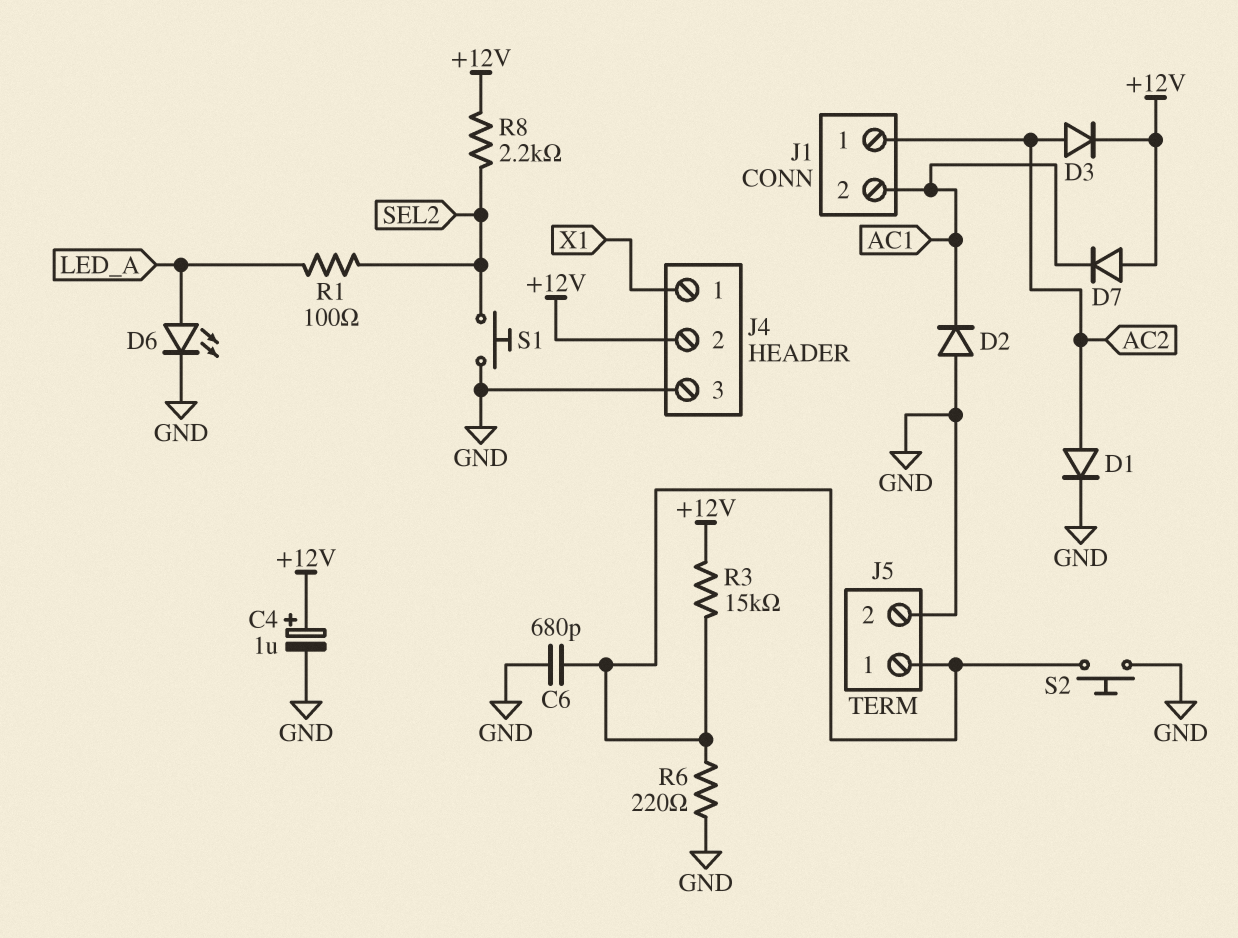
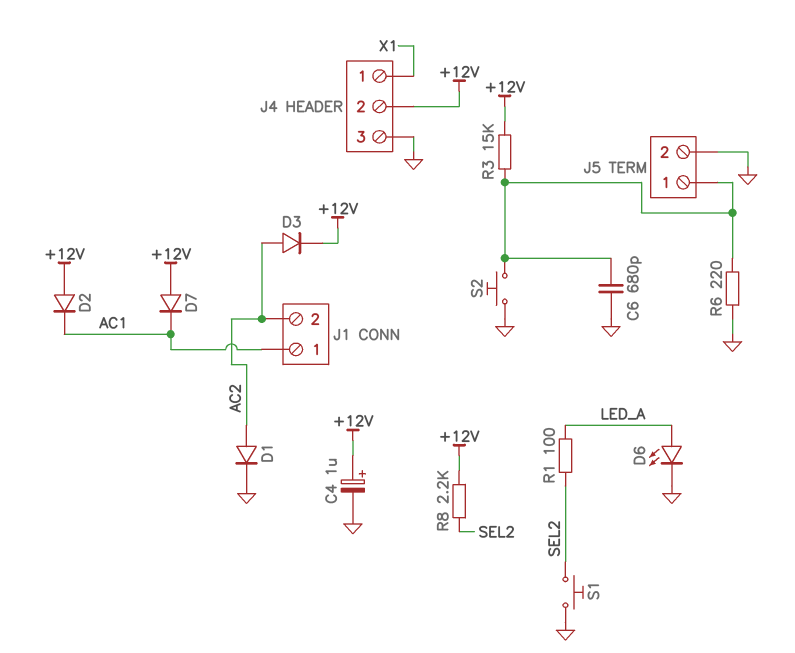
D2: diode (A GND, K AC1) -> diode (A +12V, K AC1)
J1 pin 1: AC2 -> AC1
J1 pin 2: AC1 -> AC2

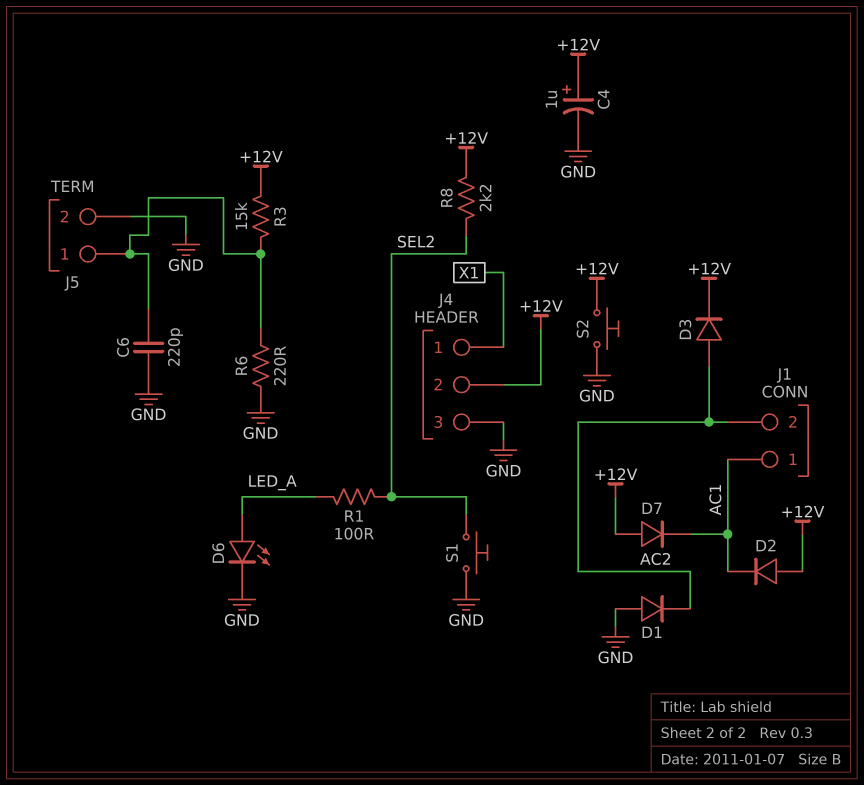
C6: 680pF (GND, J5/1) -> 220pF (GND, J5/1)
D1: diode (A AC2, K GND) -> diode (A GND, K AC2)
S2: button (GND, J5/1) -> button (+12V, GND)

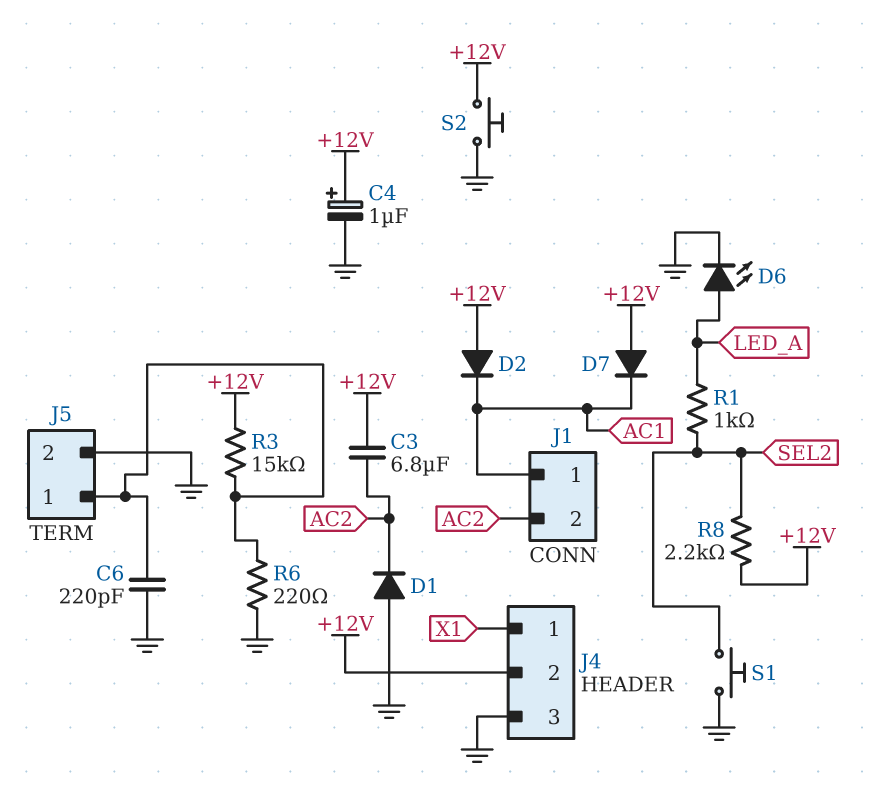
C3: none -> 6.8uF (+12V, AC2)
D3: diode (A AC2, K +12V) -> none
R1: 100 (LED_A, SEL2) -> 1k (LED_A, SEL2)

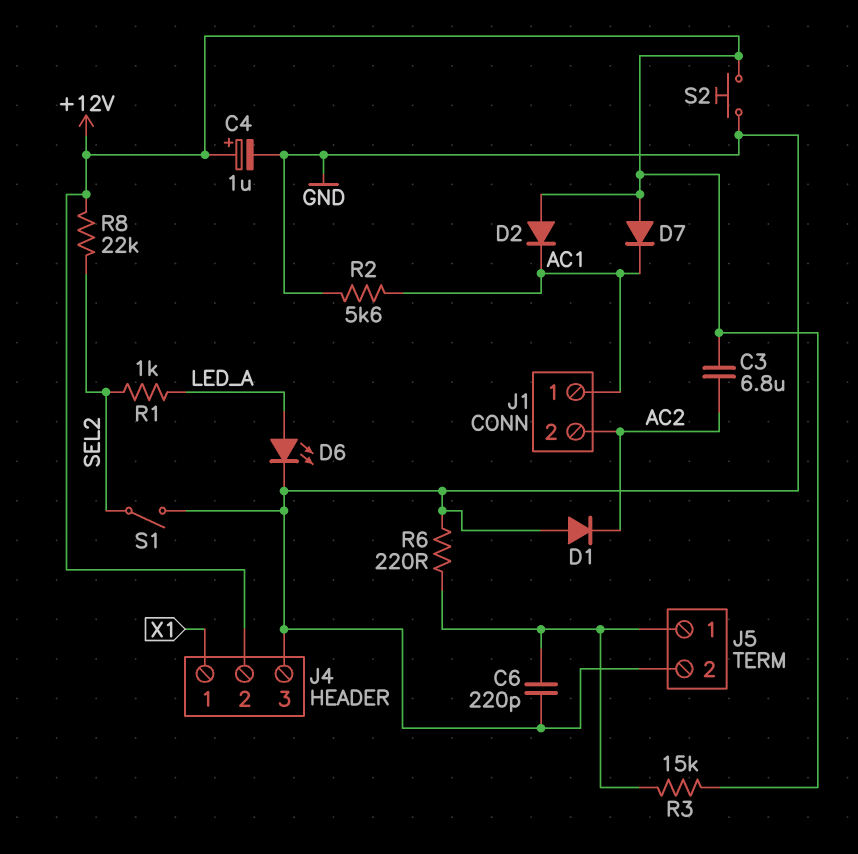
R2: none -> 5.6k (AC1, GND)
R8: 2.2k (+12V, SEL2) -> 22k (+12V, SEL2)
S1: button (GND, SEL2) -> switch (GND, SEL2)

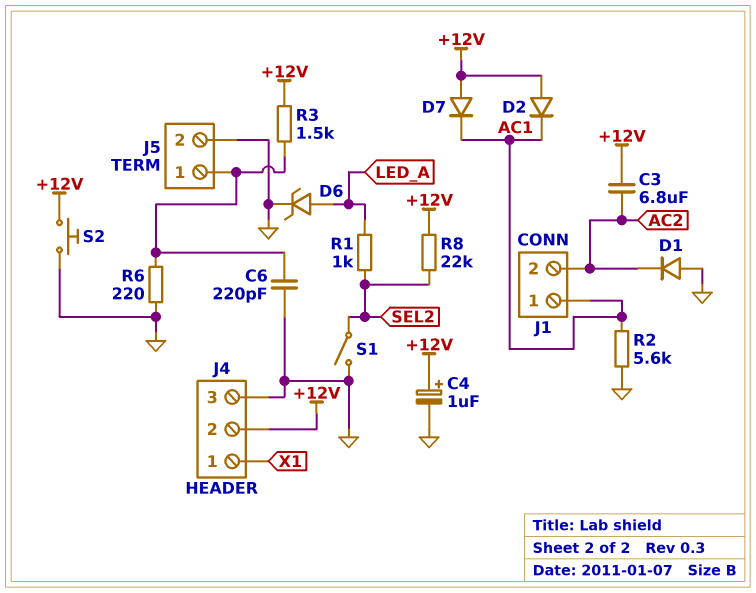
D6: LED (A LED_A, K GND) -> zener (A LED_A, K GND)
R3: 15k (+12V, J5/1) -> 1.5k (+12V, J5/1)

